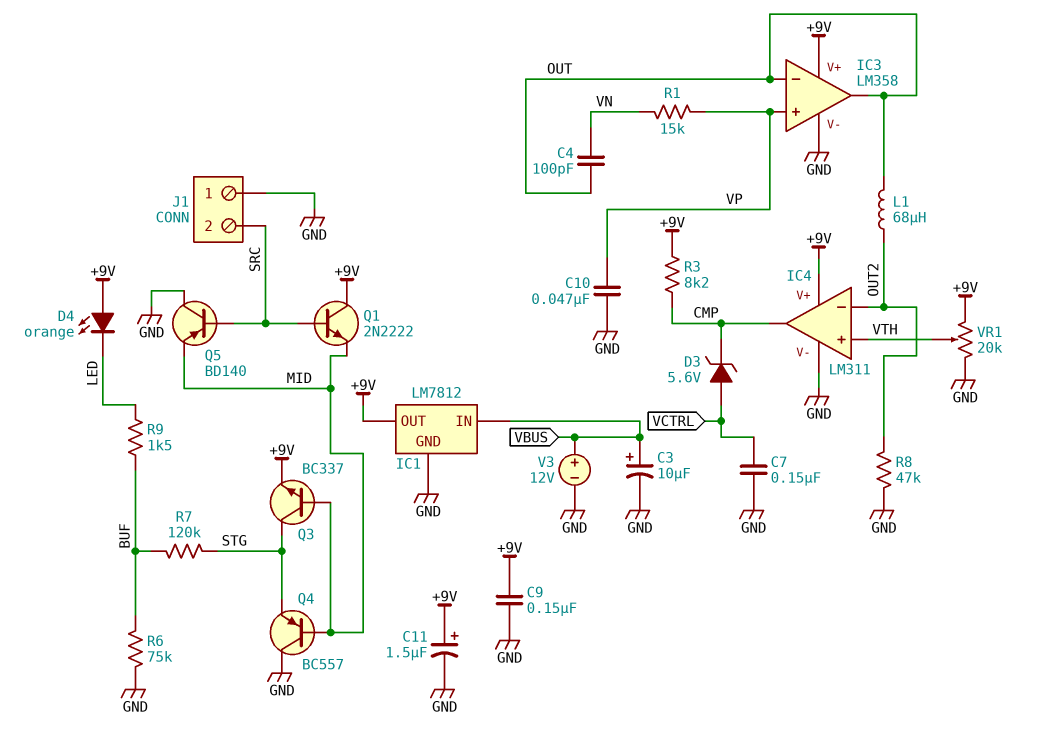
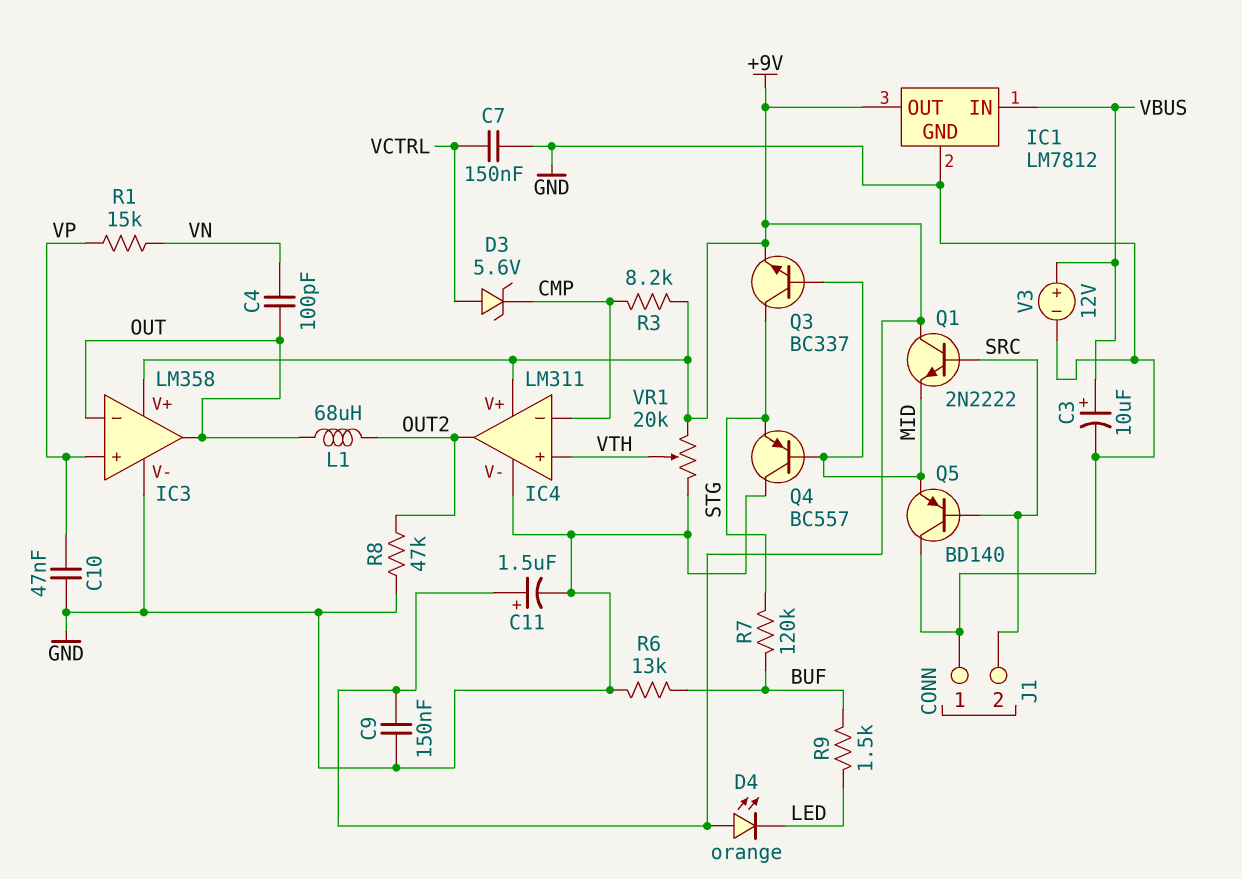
IC4 pin in-: OUT2 -> CMP
IC4 pin out: CMP -> OUT2
R6: 75k (BUF, GND) -> 13k (BUF, GND)

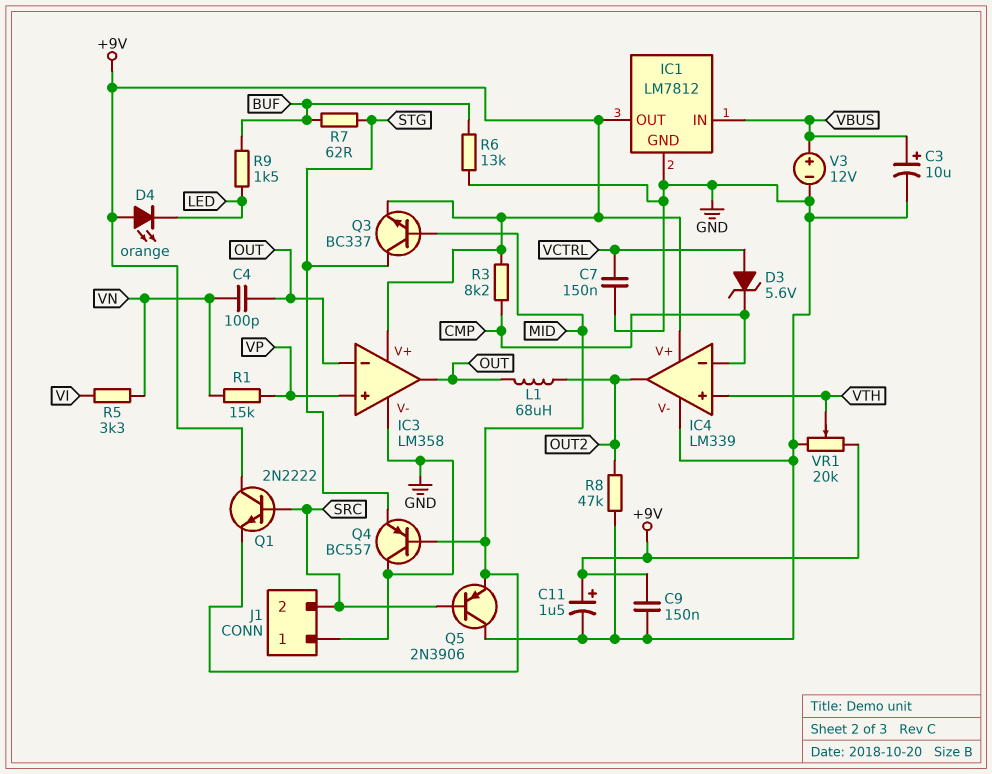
C10: 47nF (GND, VP) -> none
IC4: LM311 -> LM339
Q5: PNP BD140 (B SRC, C GND, E MID) -> PNP 2N3906 (B SRC, C GND, E MID)
R5: none -> 3.3k (VI, VN)
R7: 120k (BUF, STG) -> 62 (BUF, STG)

